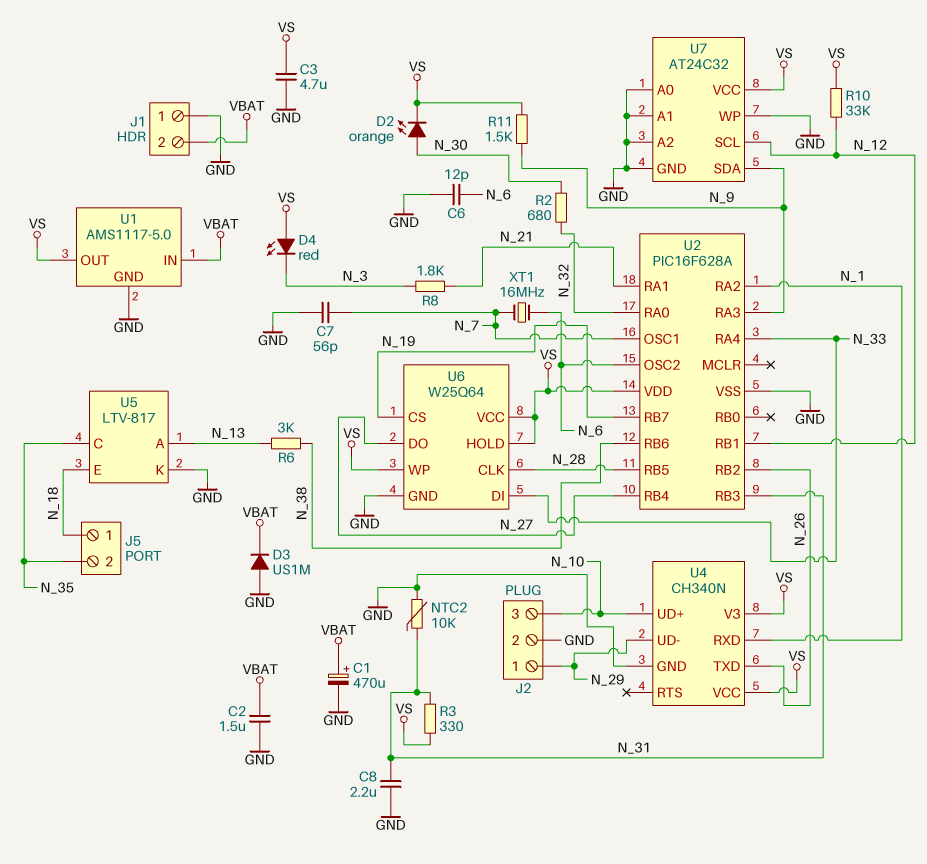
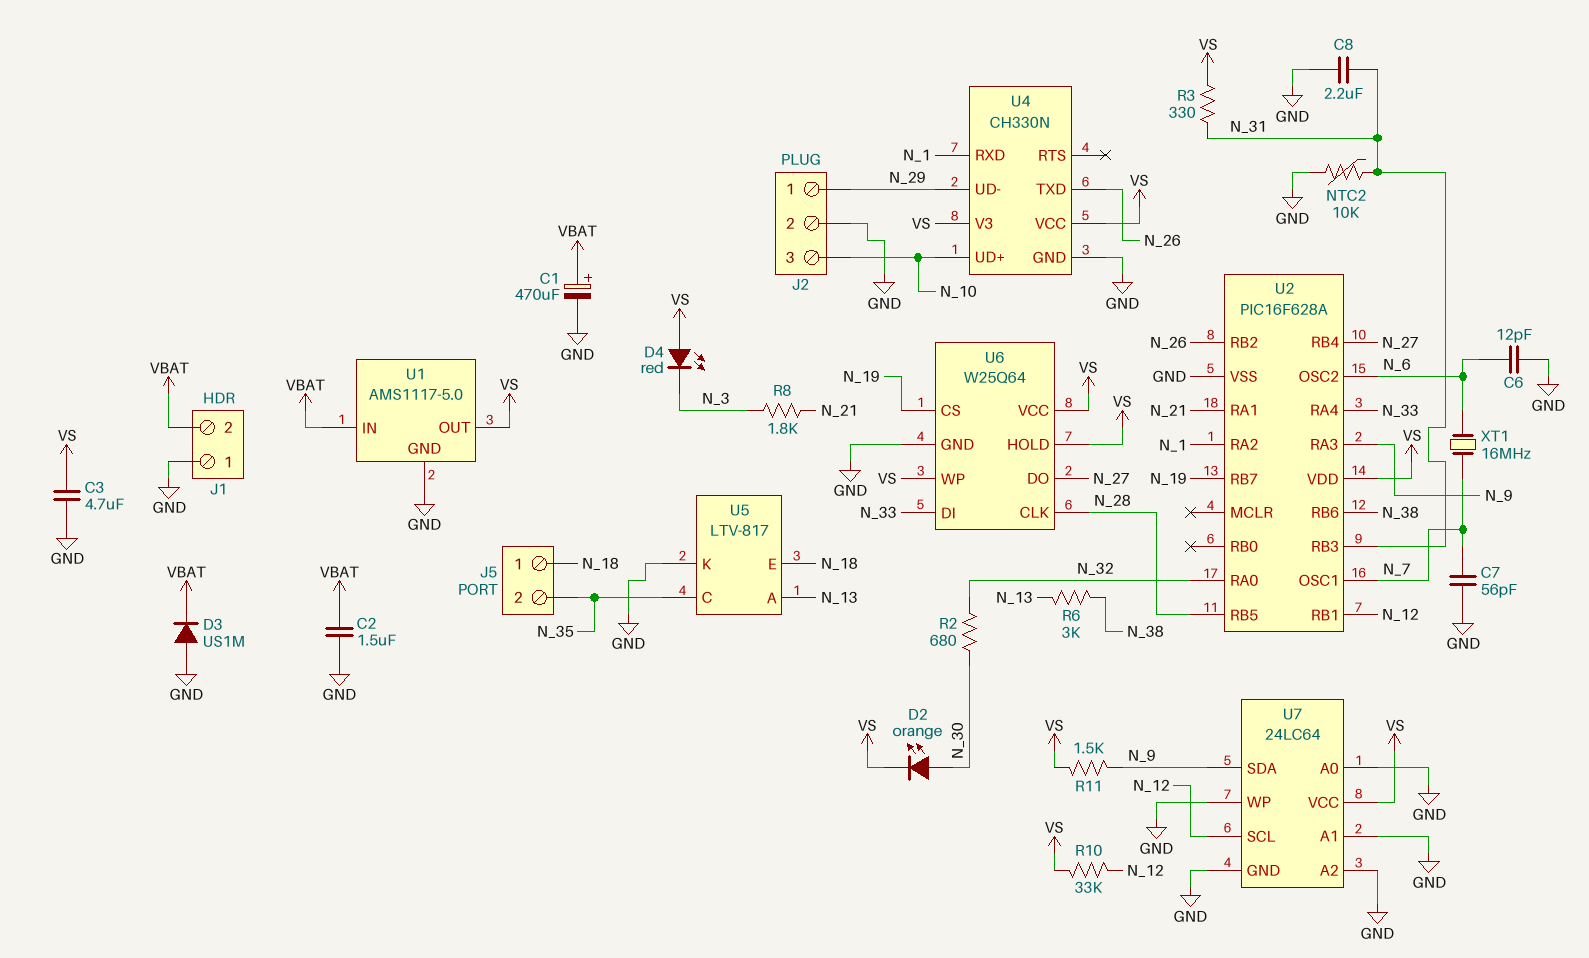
U4: CH340N -> CH330N
U7: AT24C32 -> 24LC64

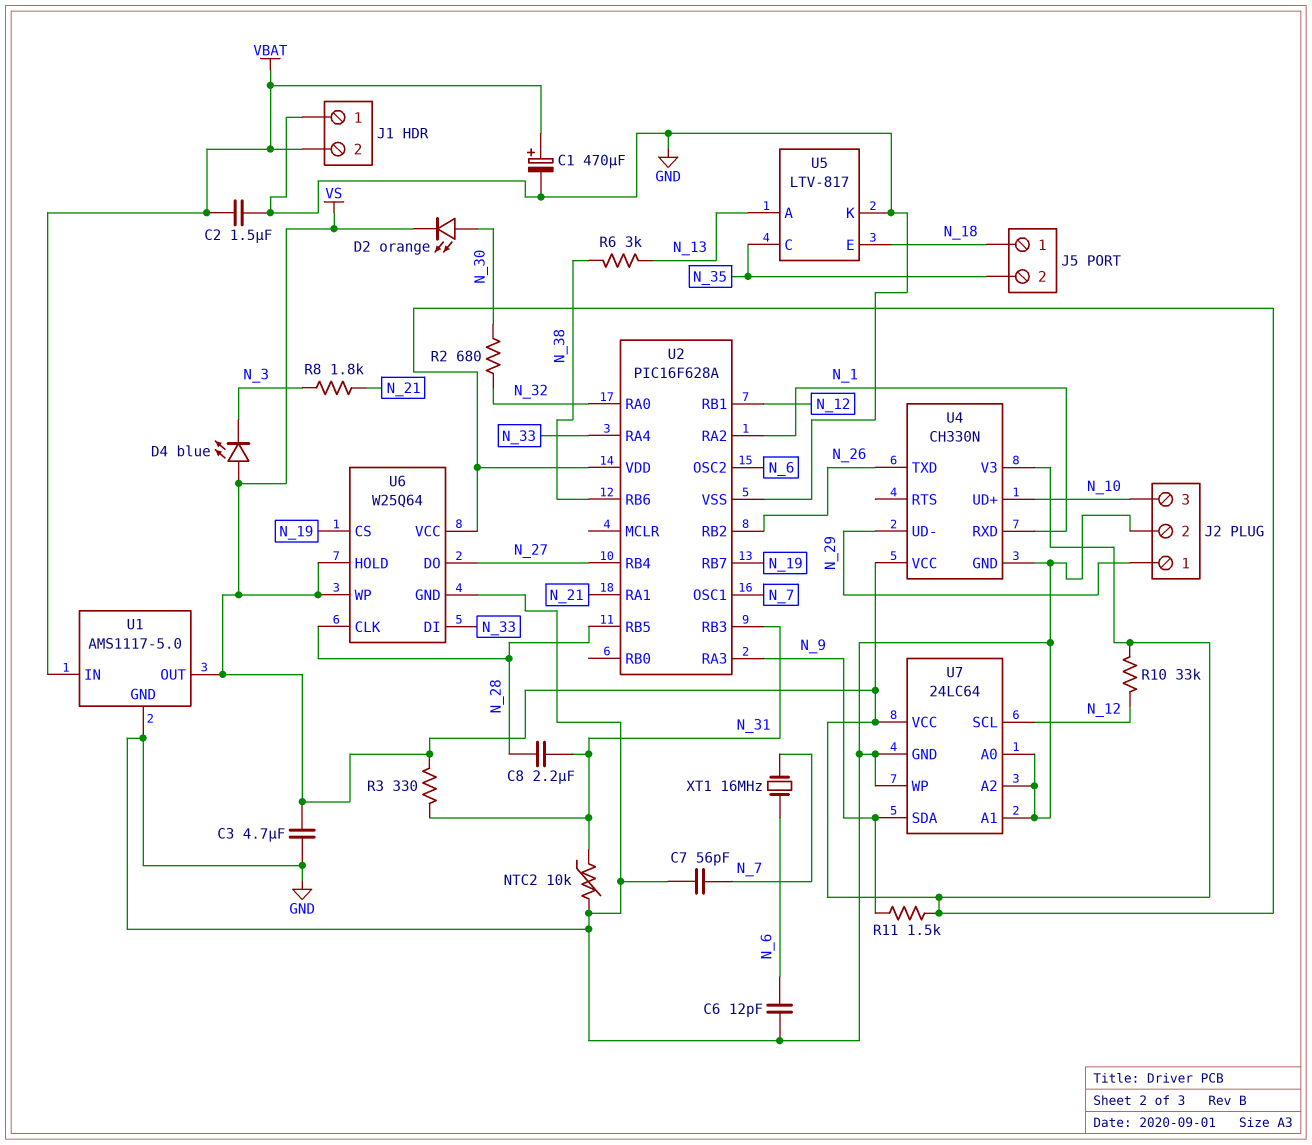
C8: 2.2uF (GND, N_31) -> 2.2uF (N_28, N_31)
D3: diode US1M (A GND, K VBAT) -> none
D4: LED red (A VS, K N_3) -> LED blue (A VS, K N_3)

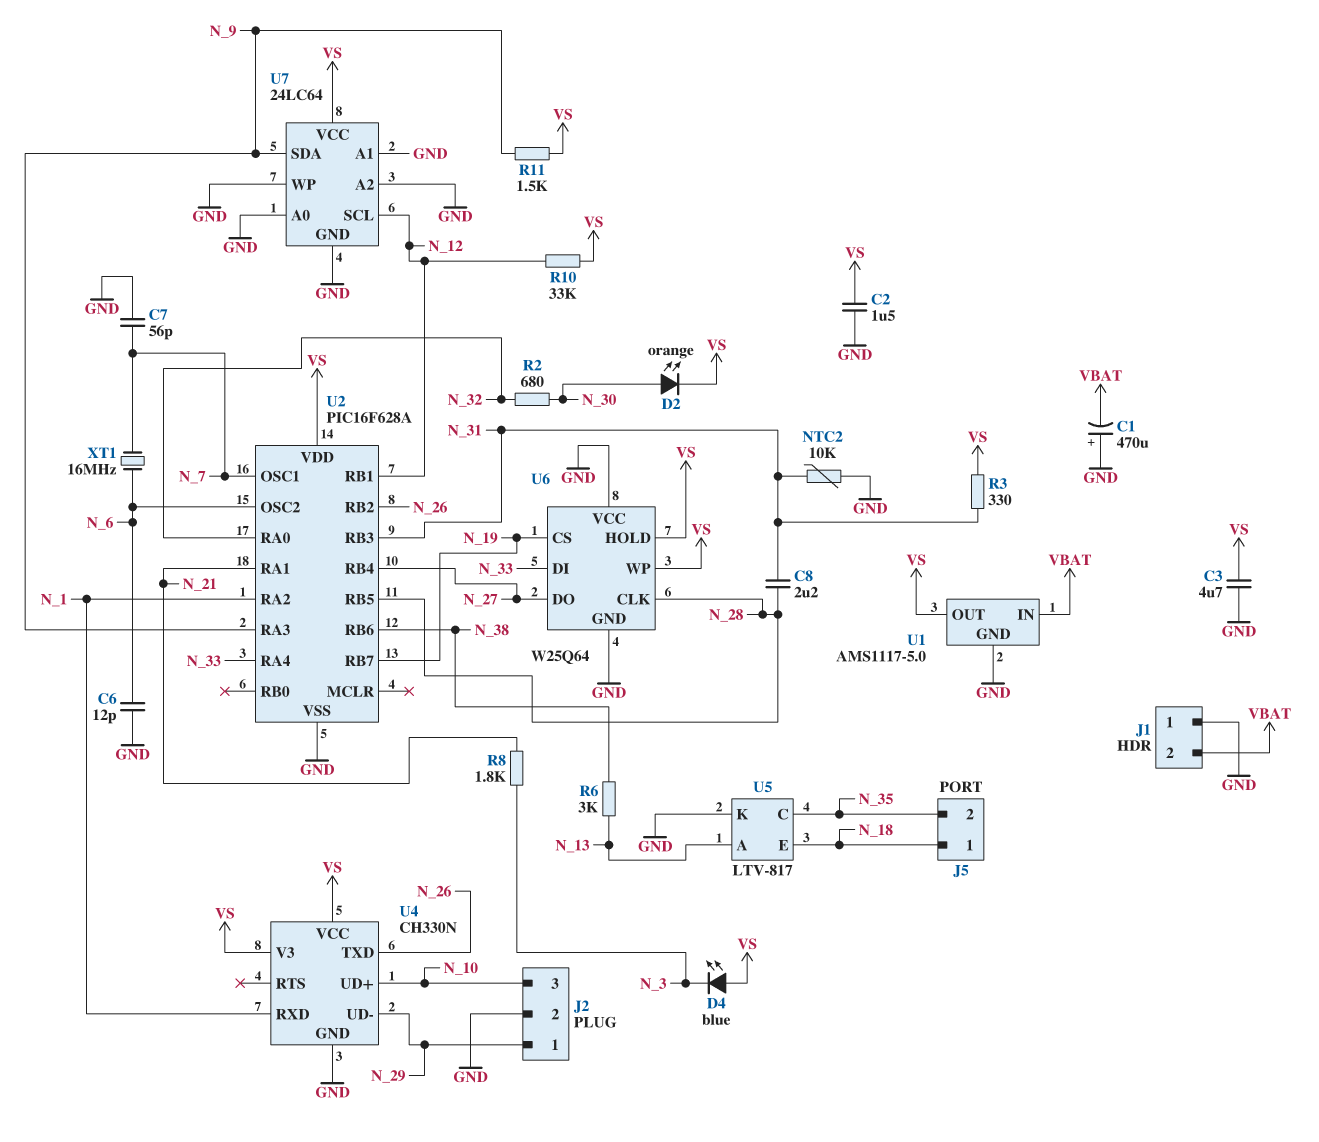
C1: 470uF (plus VBAT, minus GND) -> 470uF (plus GND, minus VBAT)
C2: 1.5uF (GND, VBAT) -> 1.5uF (GND, VS)
U6 pin VCC: VS -> GND

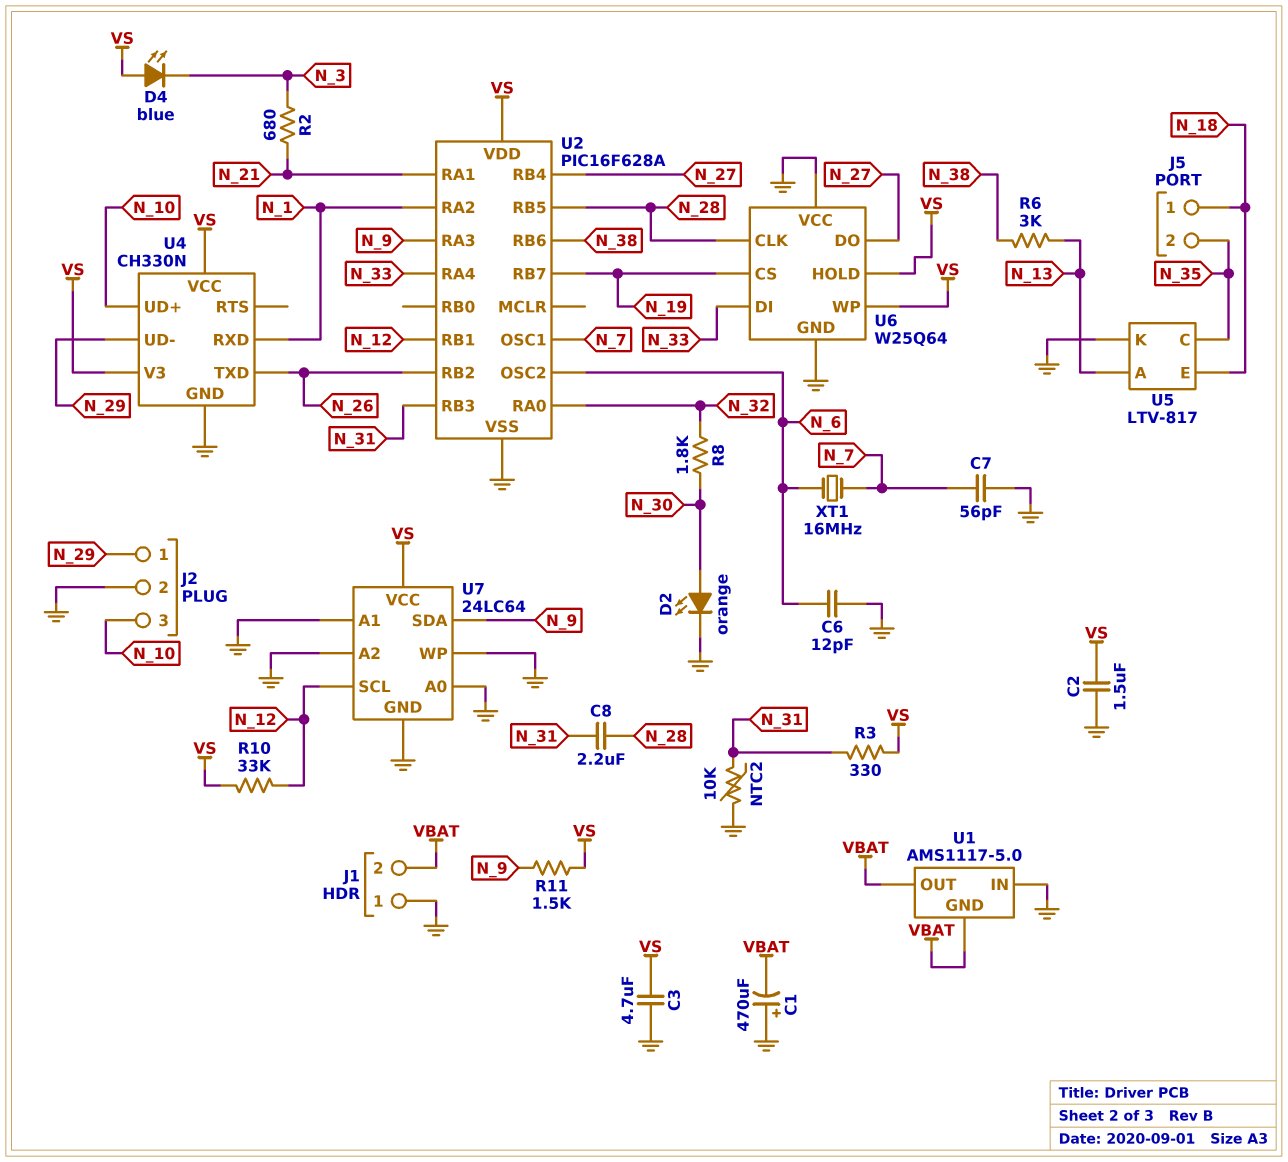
D2: LED orange (A N_30, K VS) -> LED orange (A N_30, K GND)
R2: 680 (N_30, N_32) -> 680 (N_3, N_21)
R8: 1.8k (N_3, N_21) -> 1.8k (N_30, N_32)
U1 pin GND: GND -> VBAT
U1 pin IN: VBAT -> GND
U1 pin OUT: VS -> VBAT

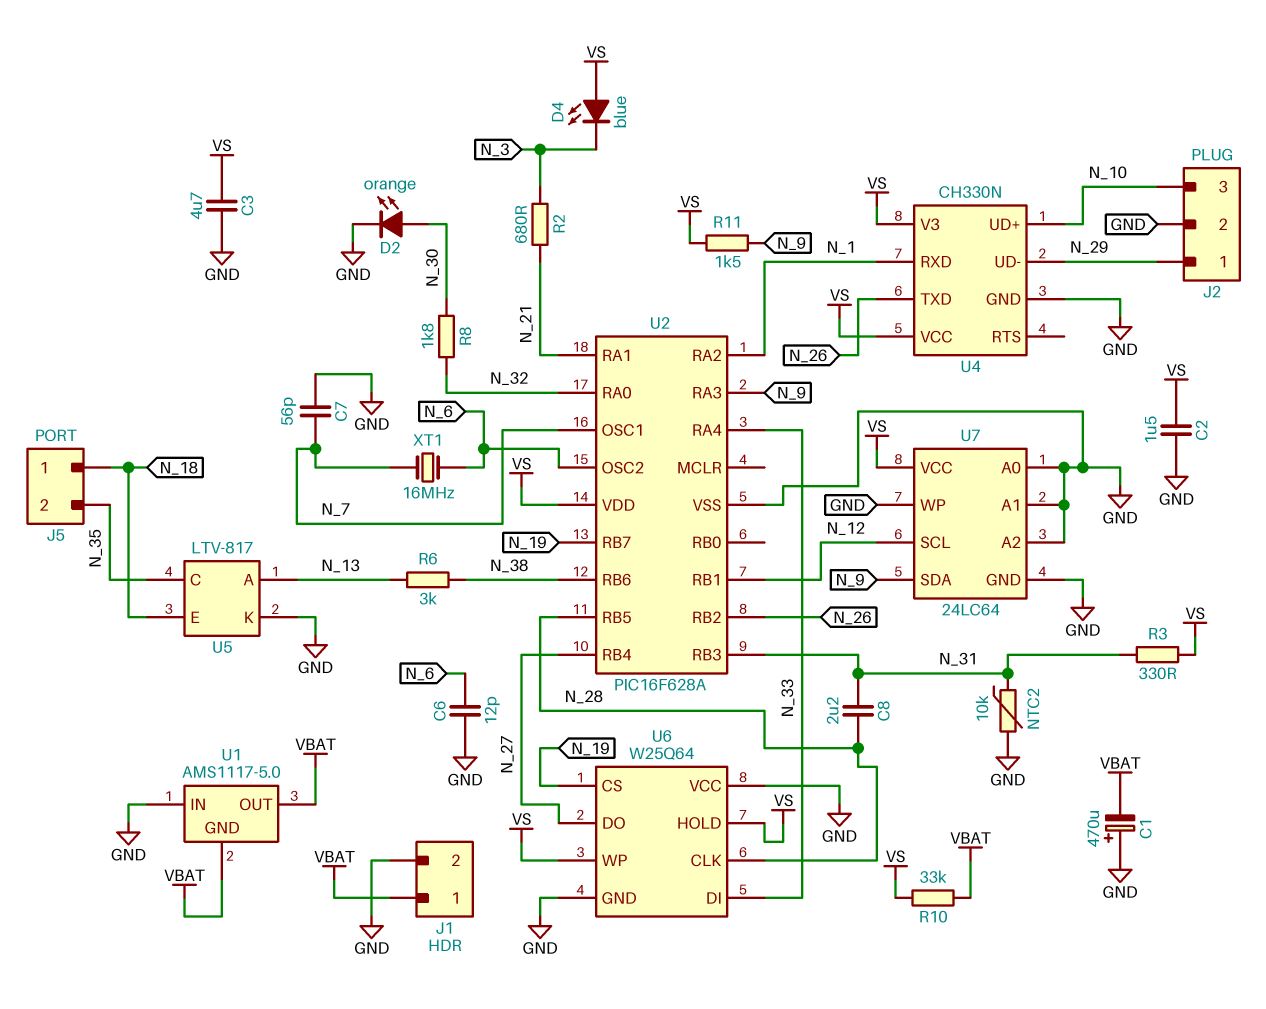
J1 pin 1: GND -> VBAT
J1 pin 2: VBAT -> GND
R10: 33k (N_12, VS) -> 33k (VBAT, VS)

